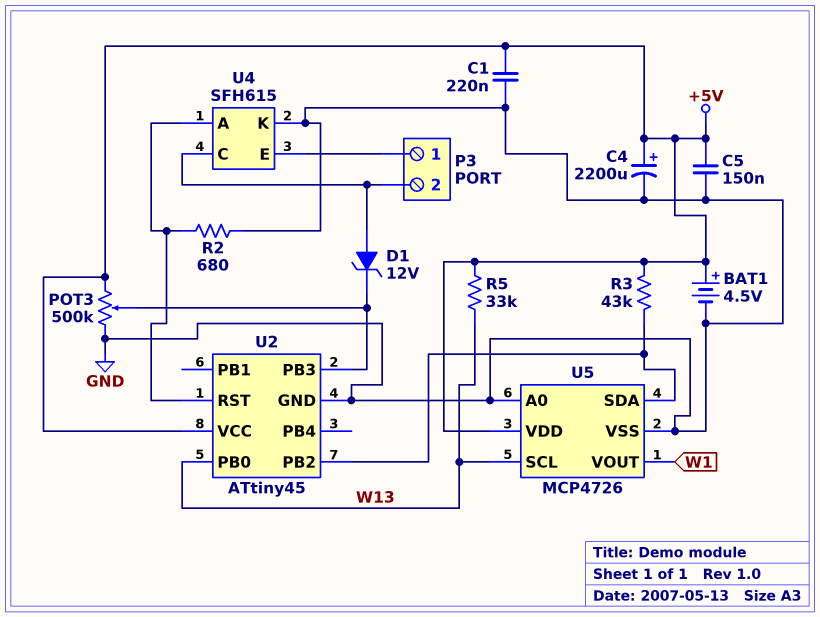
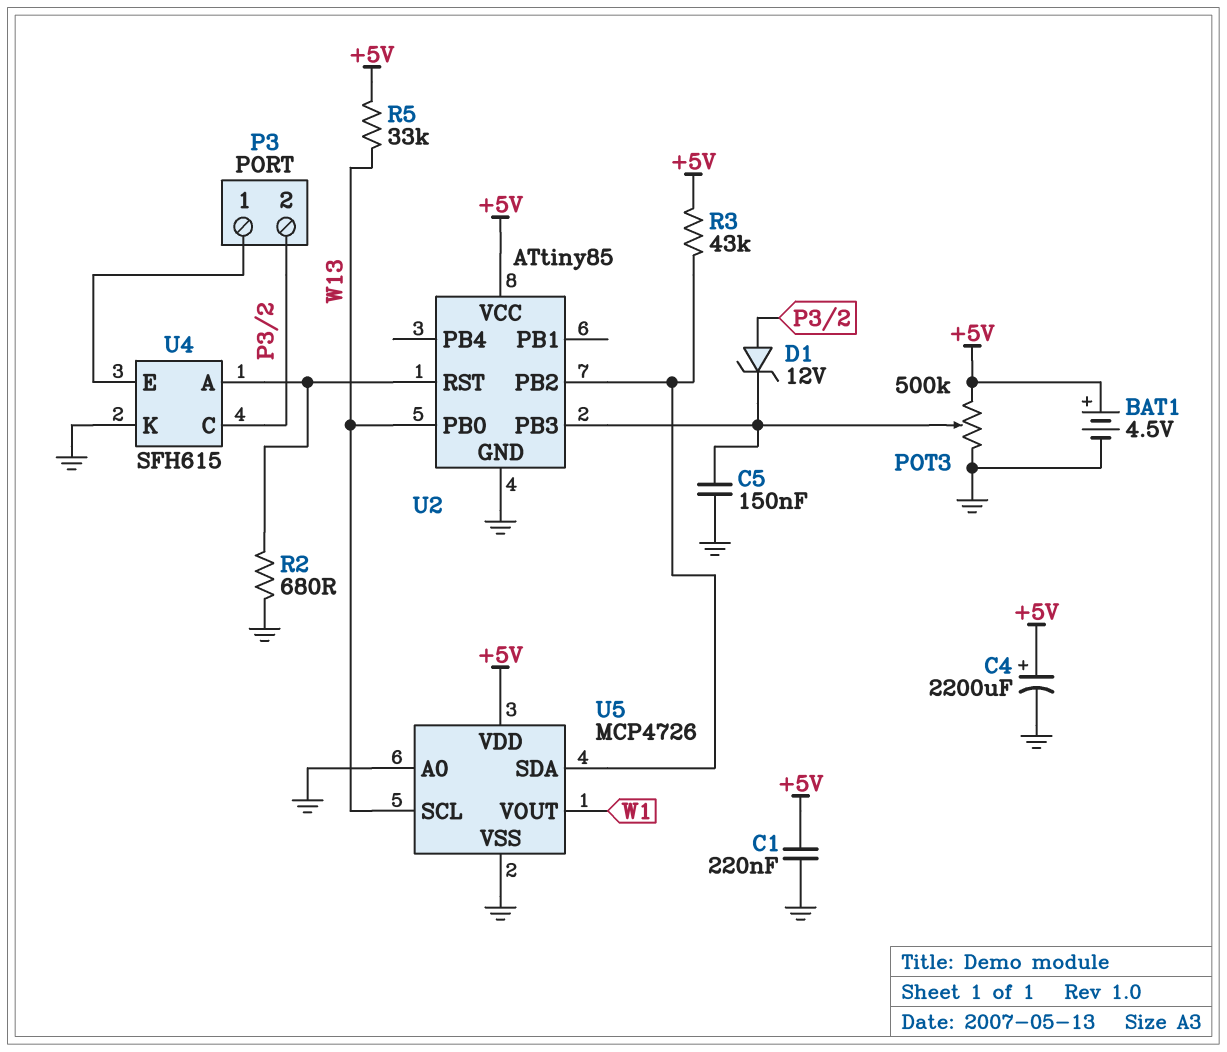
C5: 150nF (+5V, GND) -> 150nF (GND, U2/PB3)
U2: ATtiny45 -> ATtiny85

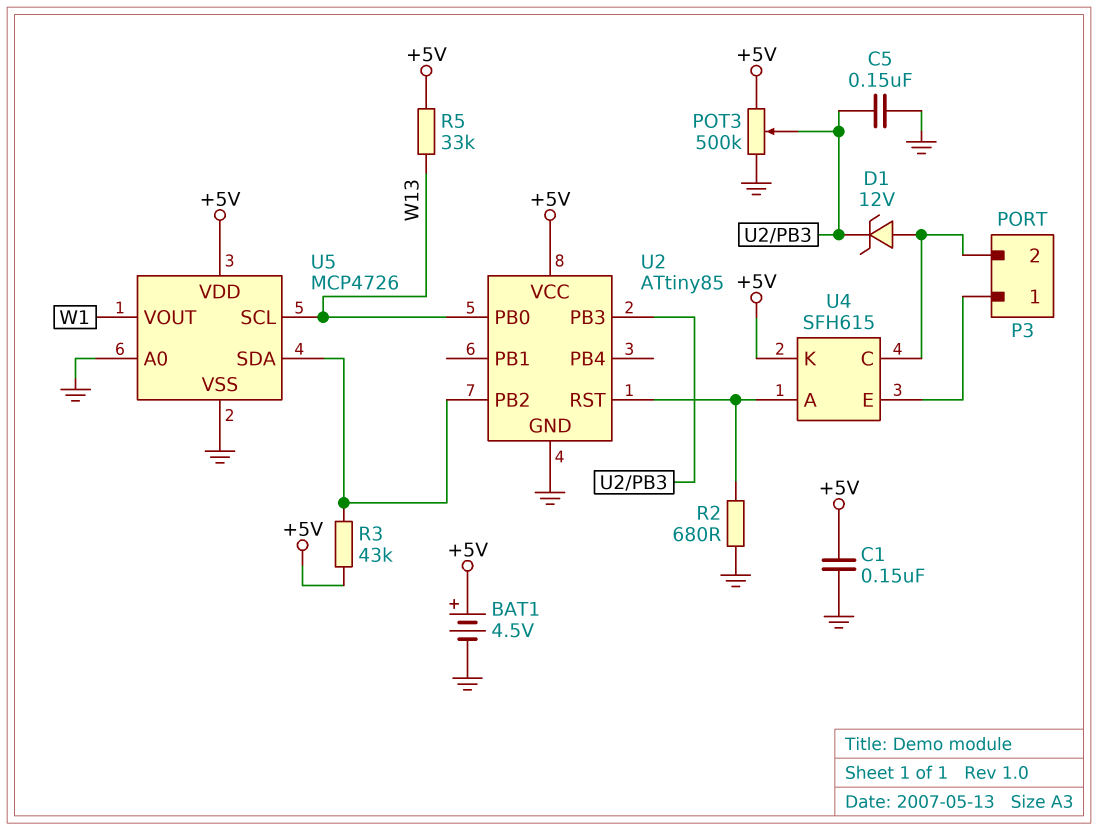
C1: 220nF (+5V, GND) -> 150nF (+5V, GND)
C4: 2200uF (plus +5V, minus GND) -> none
U4 pin K: GND -> +5V

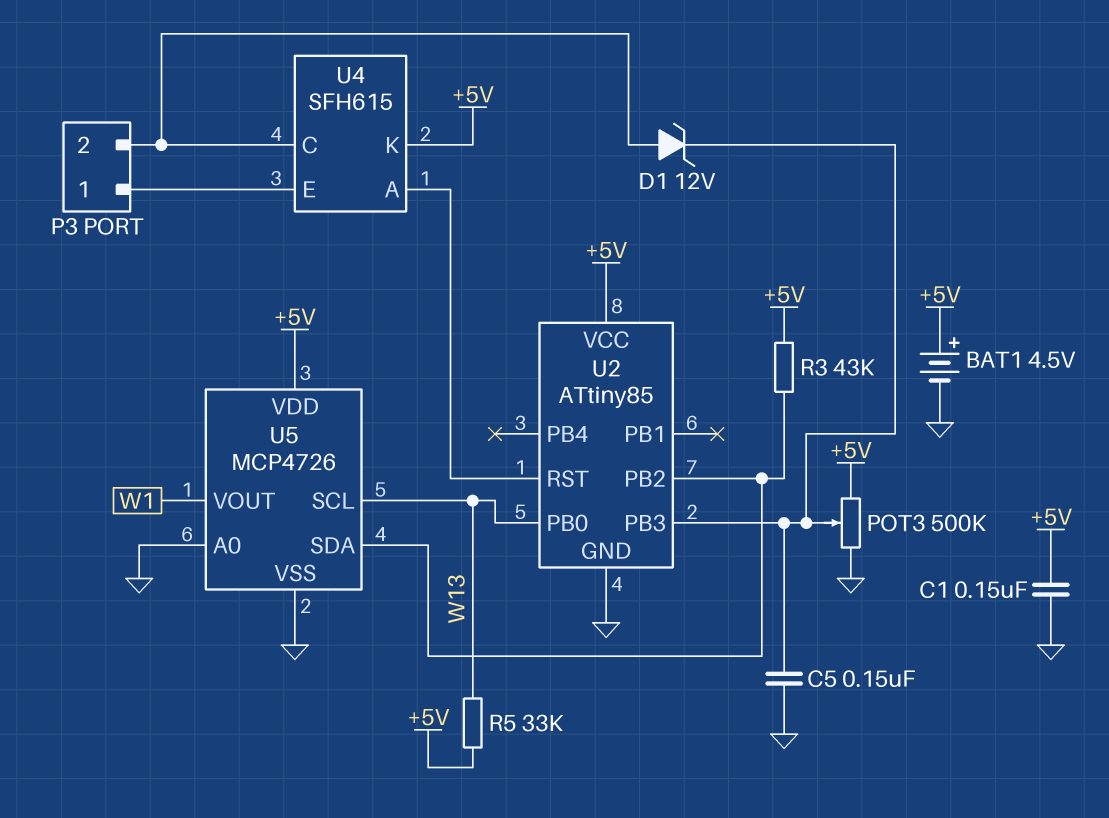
R2: 680 (GND, U2/RST) -> none

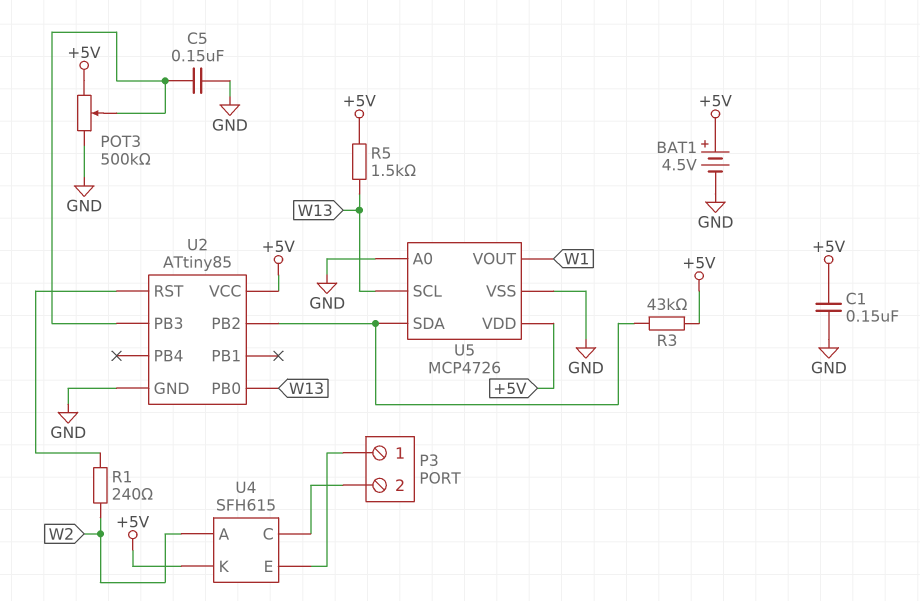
D1: zener 12V (A P3/2, K U2/PB3) -> none
R1: none -> 240 (U2/RST, W2)
R5: 33k (+5V, W13) -> 1.5k (+5V, W13)
U4 pin A: U2/RST -> W2

